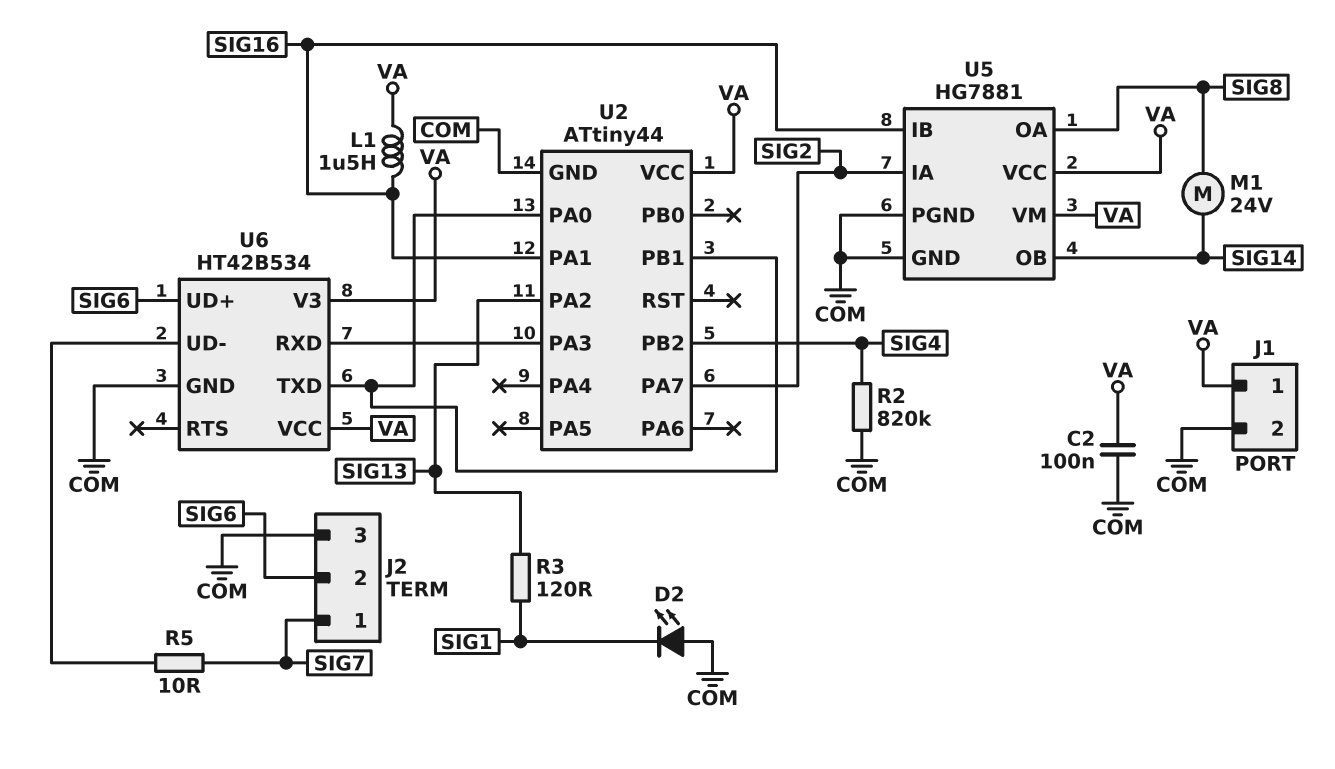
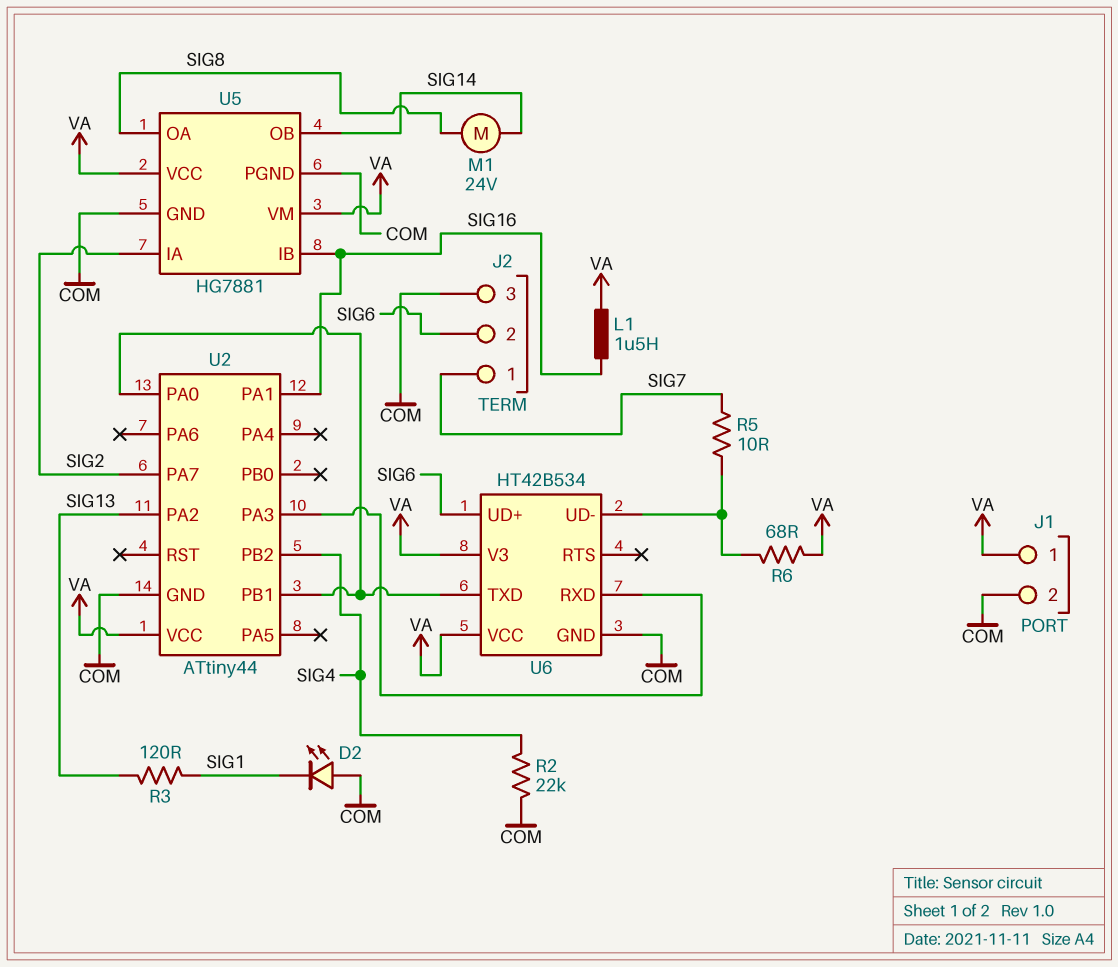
C2: 100nF (COM, VA) -> none
R2: 820k (COM, SIG4) -> 22k (COM, SIG4)
R6: none -> 68 (U6/UD-, VA)

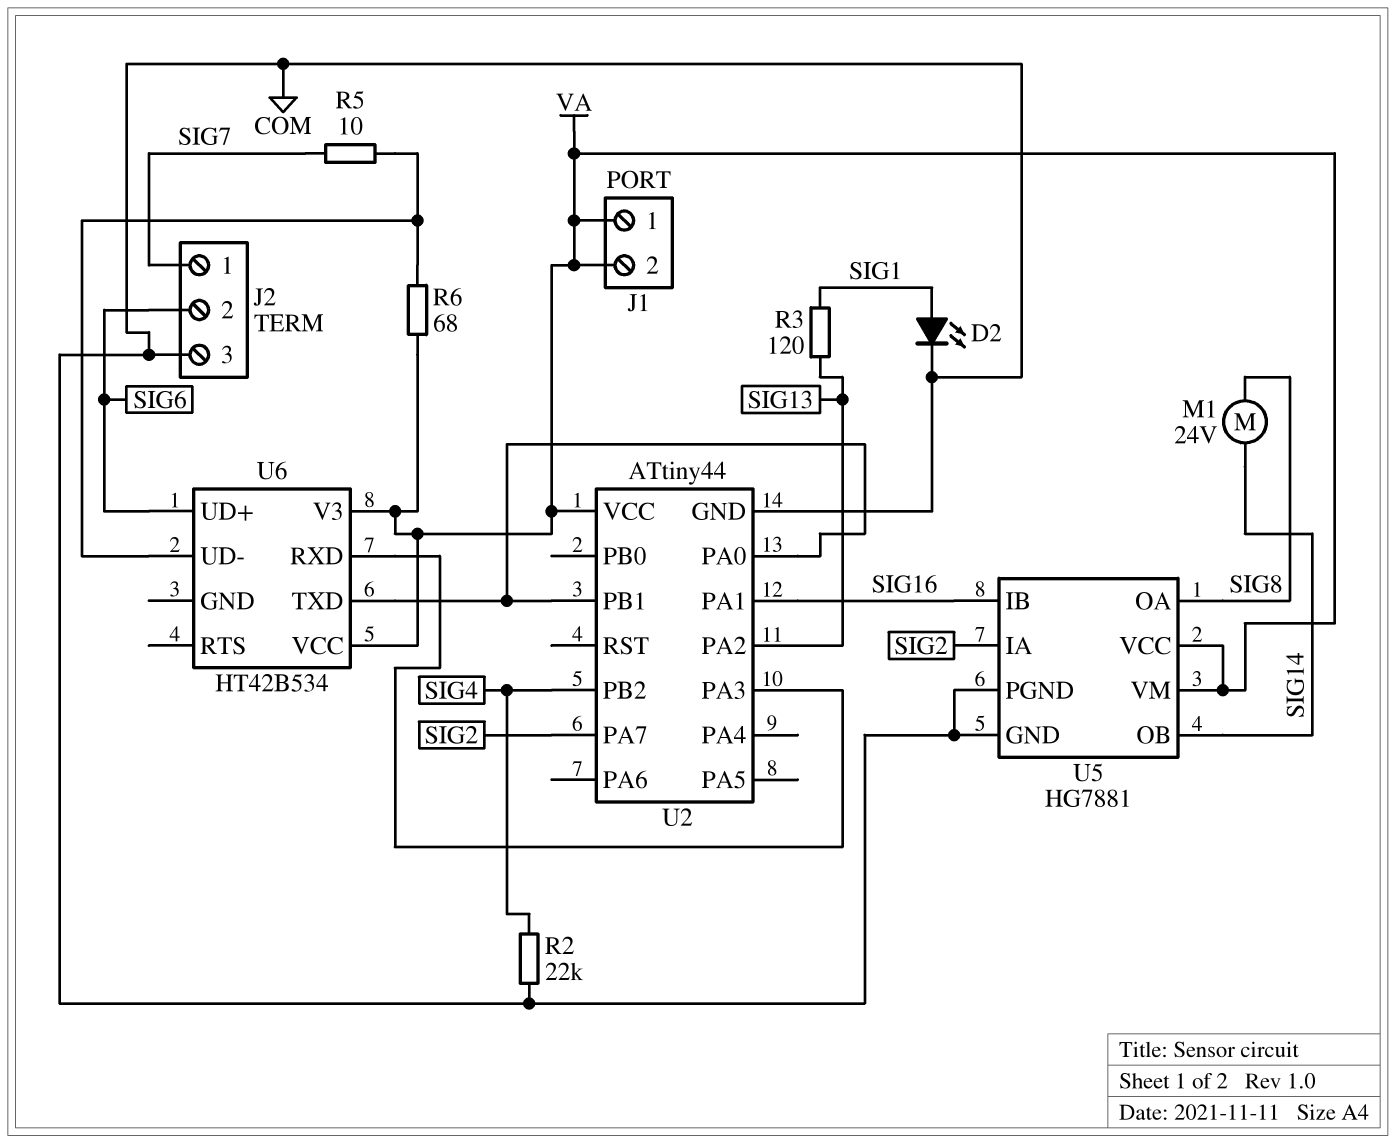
D2: LED (A COM, K SIG1) -> LED (A SIG1, K COM)
J1 pin 2: COM -> VA
L1: 1.5uH (SIG16, VA) -> none
U6 pin GND: COM -> none

